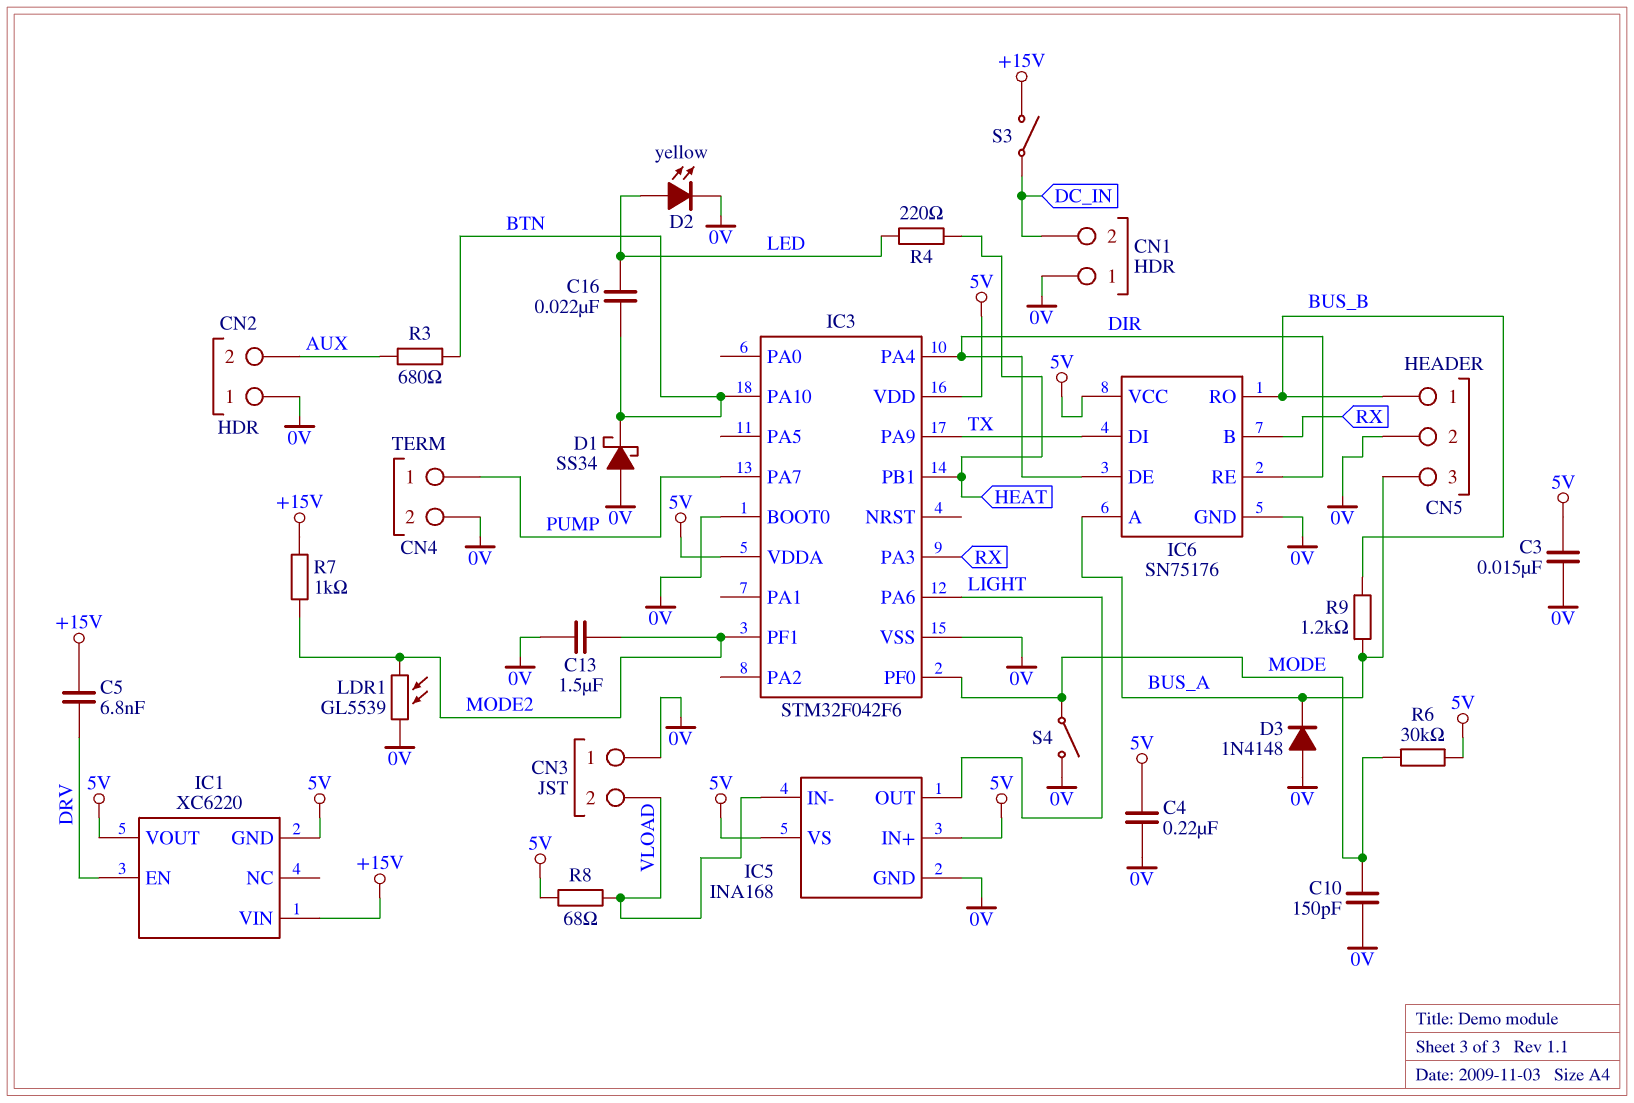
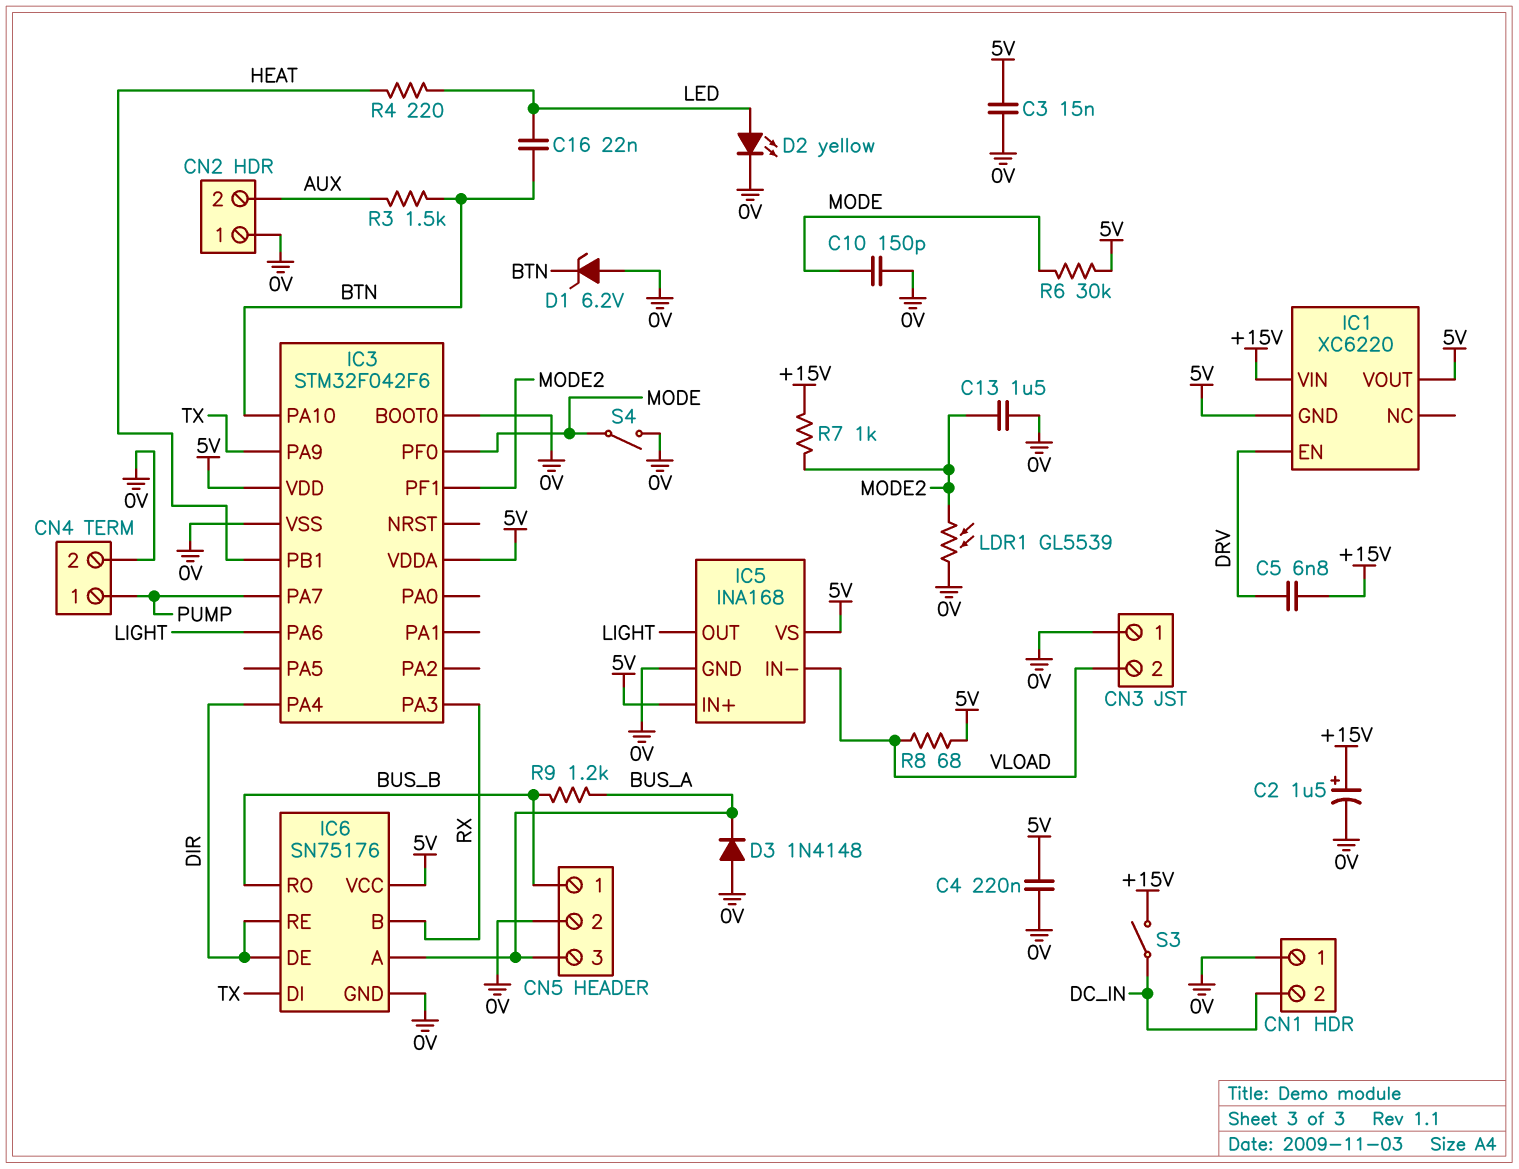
C2: none -> 1.5uF (plus +15V, minus 0V)
D1: schottky SS34 (A 0V, K BTN) -> zener 6.2V (A 0V, K BTN)
R3: 680 (AUX, BTN) -> 1.5k (AUX, BTN)

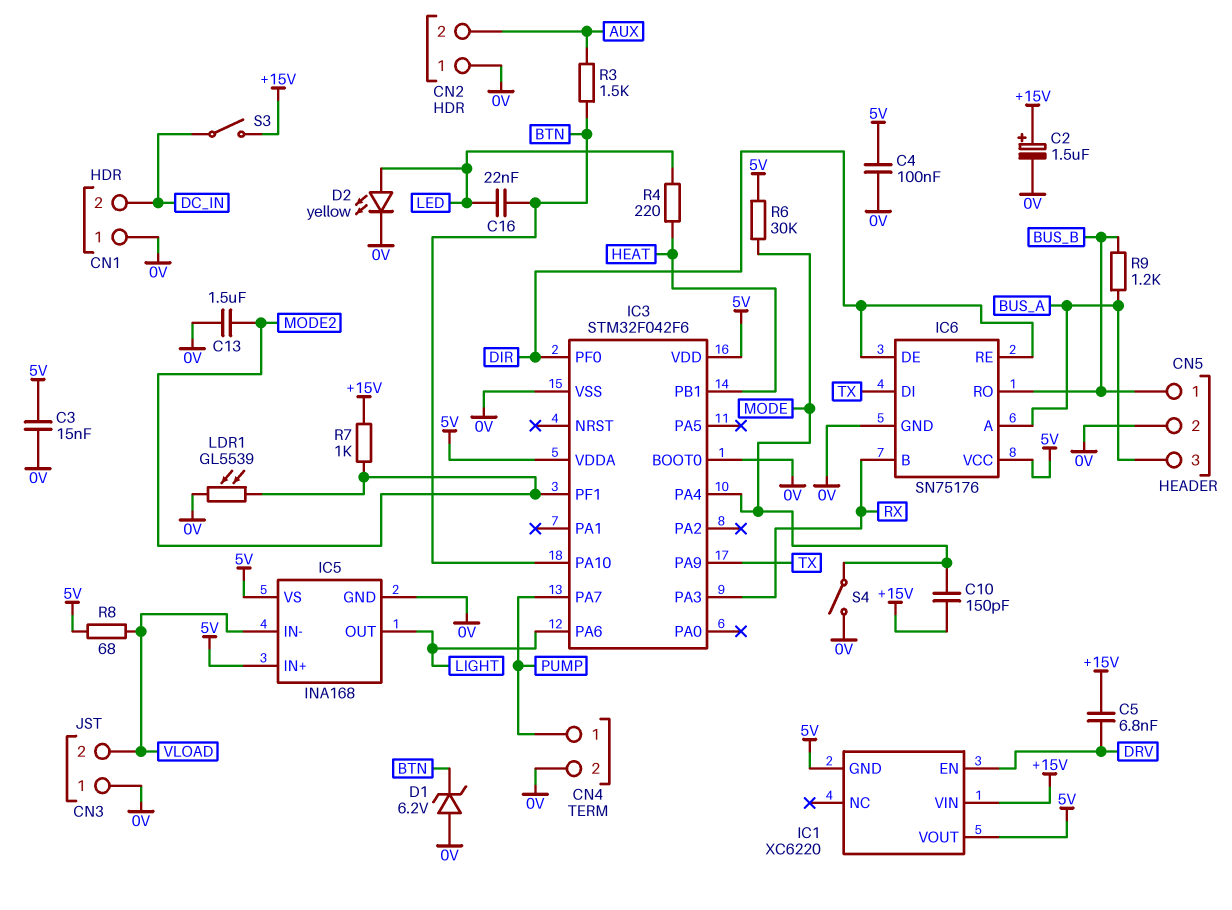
C4: 220nF (0V, 5V) -> 100nF (0V, 5V)
C10: 150pF (0V, MODE) -> 150pF (+15V, MODE)
D3: diode 1N4148 (A 0V, K BUS_A) -> none
IC3 pin PA4: DIR -> MODE
IC3 pin PF0: MODE -> DIR

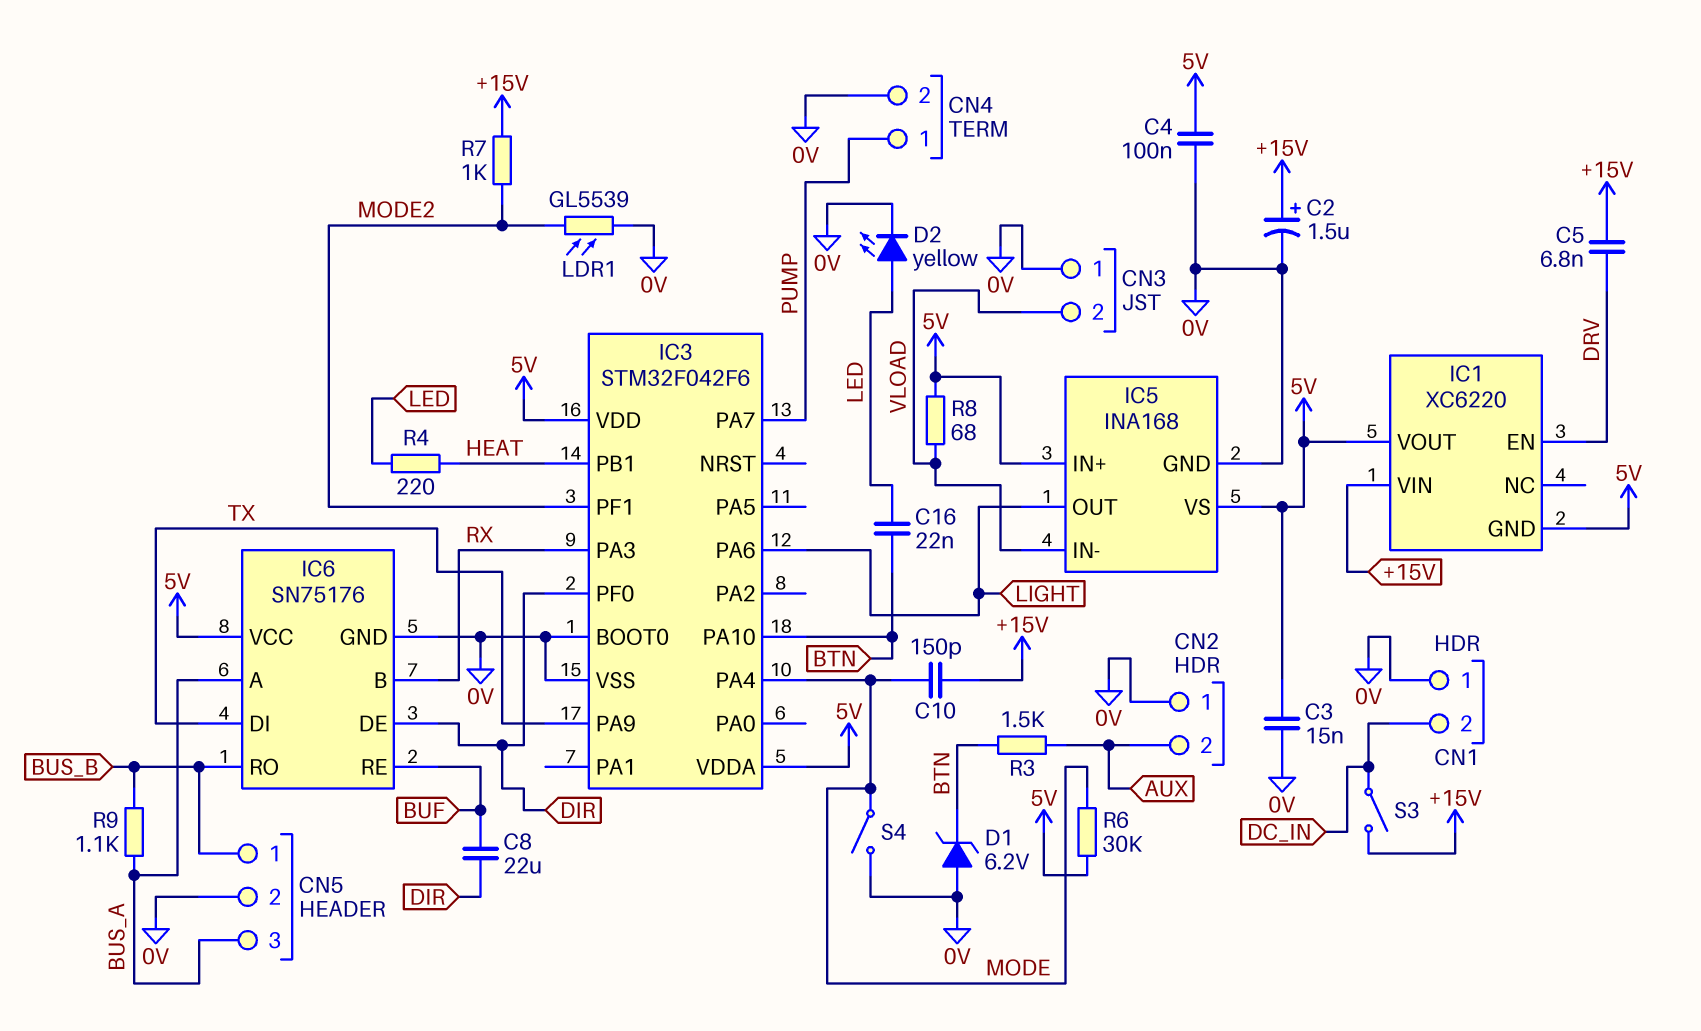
C8: none -> 22uF (BUF, DIR)
C13: 1.5uF (0V, MODE2) -> none
IC6 pin RE: DIR -> BUF
R9: 1.2k (BUS_A, BUS_B) -> 1.1k (BUS_A, BUS_B)

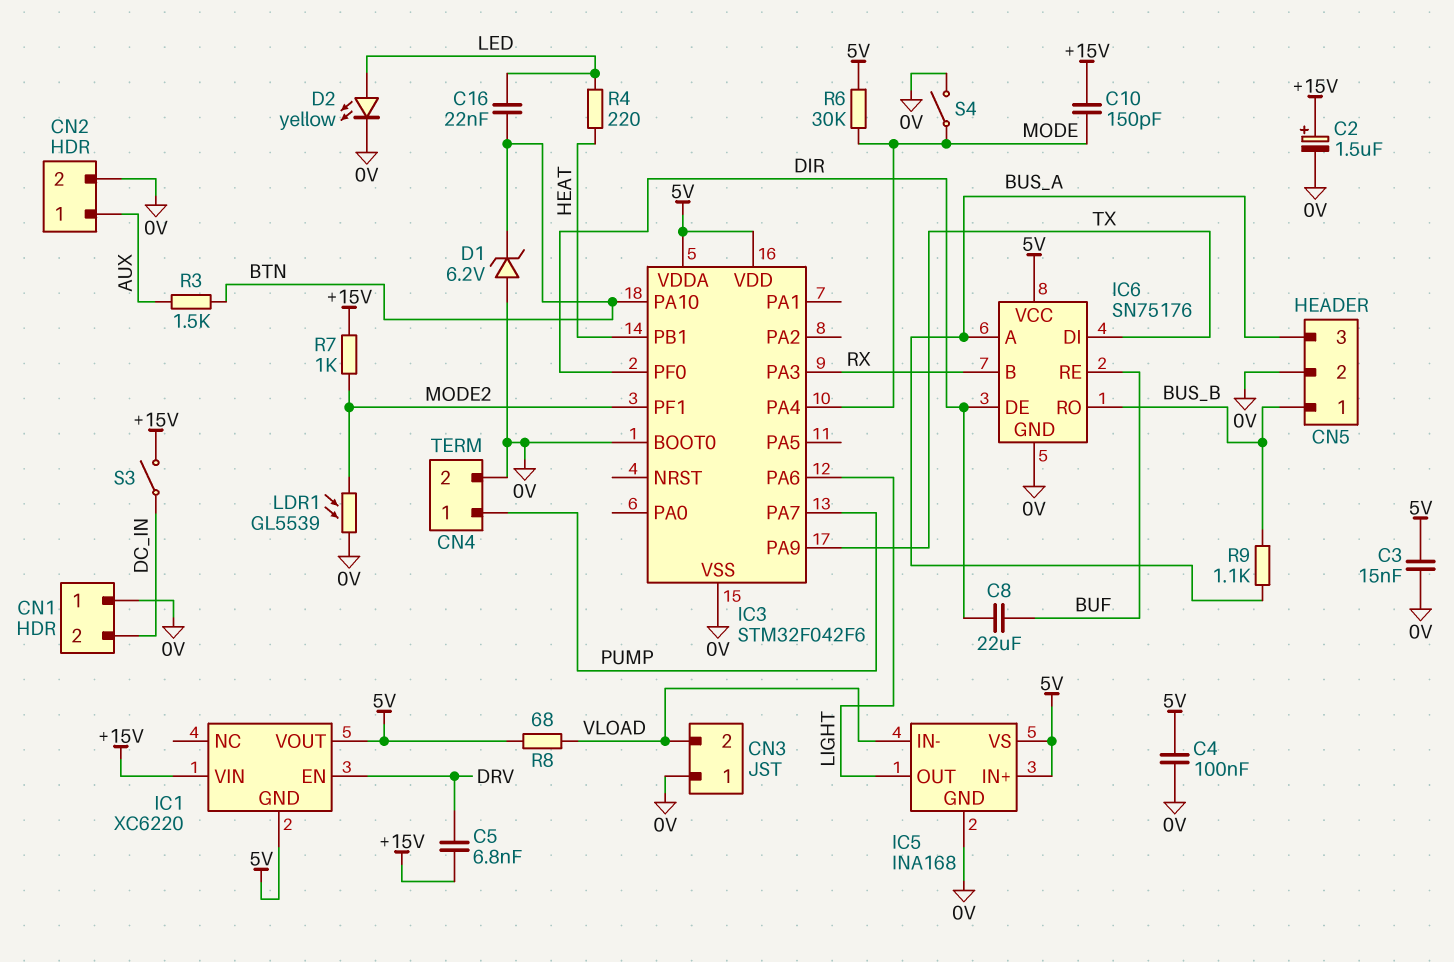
CN2 pin 1: 0V -> AUX
CN2 pin 2: AUX -> 0V

